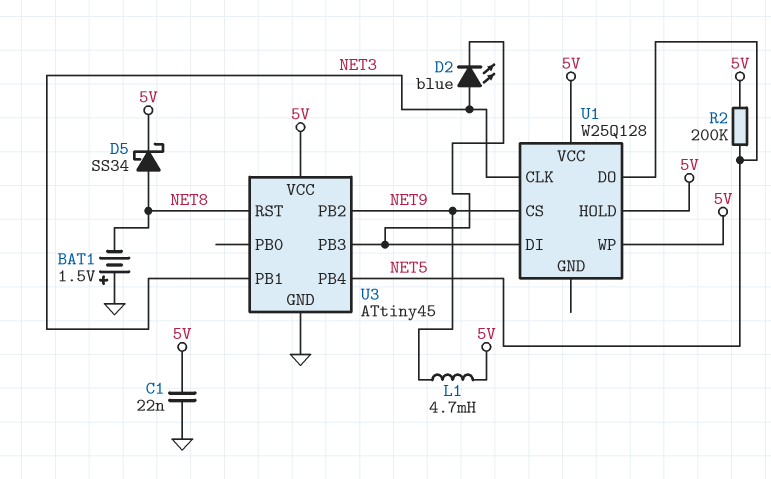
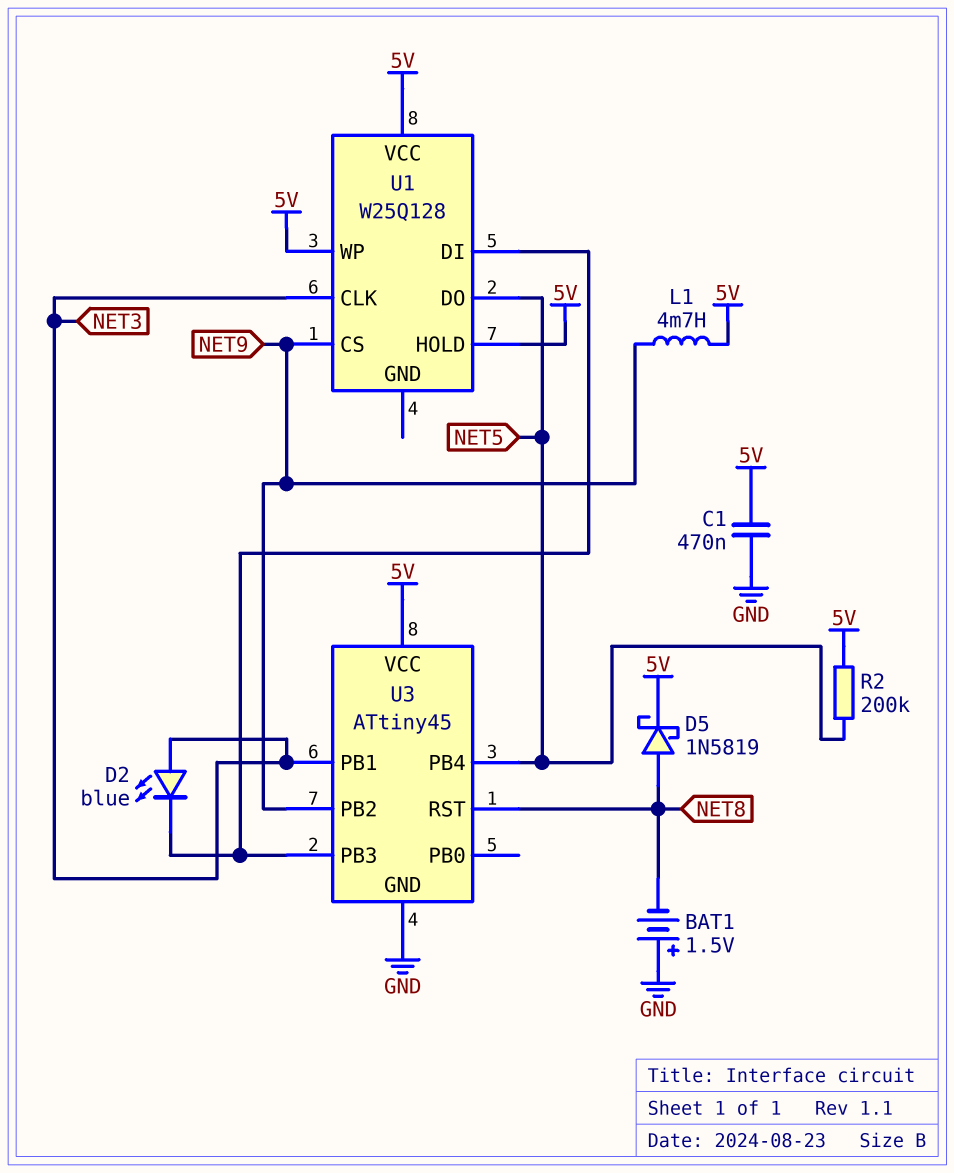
C1: 22nF (5V, GND) -> 470nF (5V, GND)
D5: schottky SS34 (A NET8, K 5V) -> schottky 1N5819 (A NET8, K 5V)

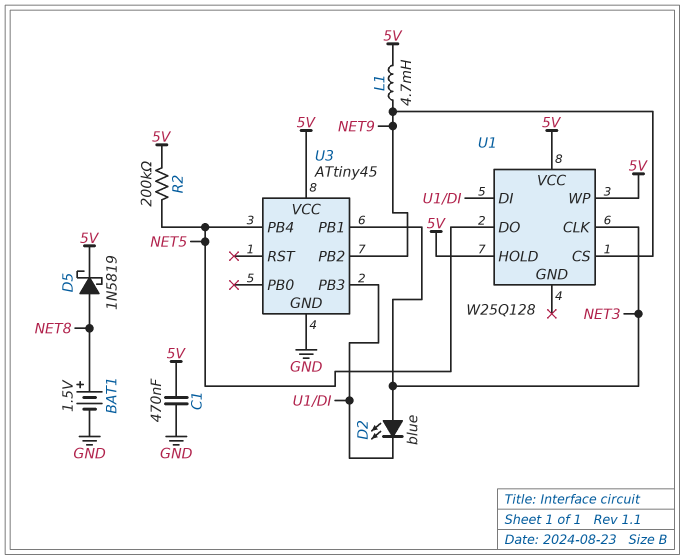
BAT1: 1.5V (plus GND, minus NET8) -> 1.5V (plus NET8, minus GND)
U3 pin RST: NET8 -> none

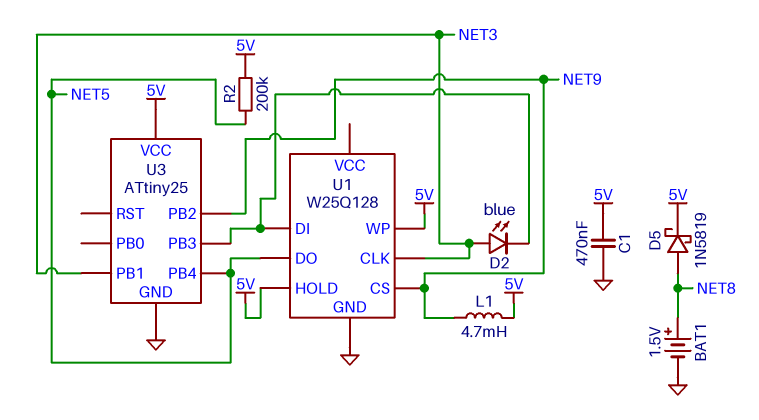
U1 pin GND: none -> GND
U1 pin VCC: 5V -> none
U3: ATtiny45 -> ATtiny25

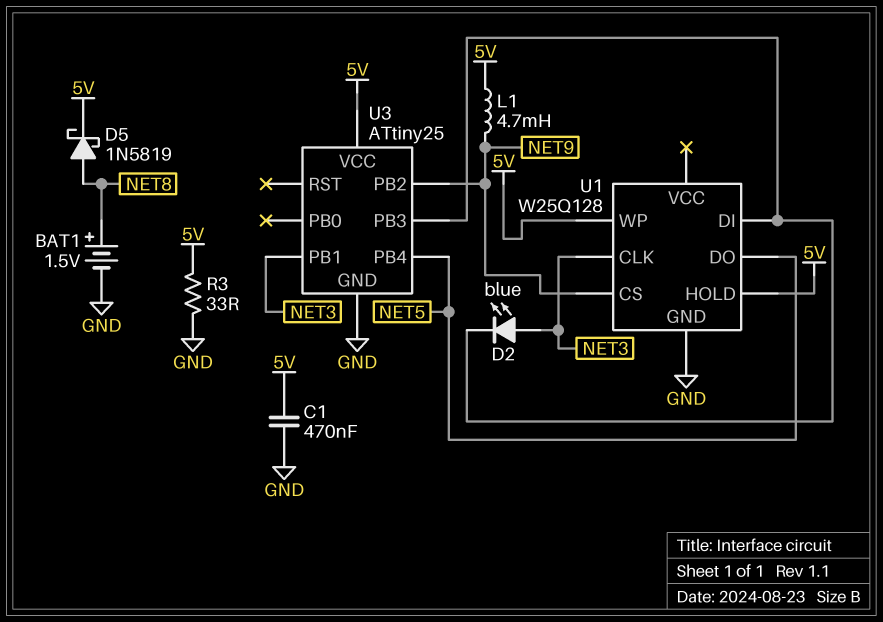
R2: 200k (5V, NET5) -> none
R3: none -> 33 (5V, GND)

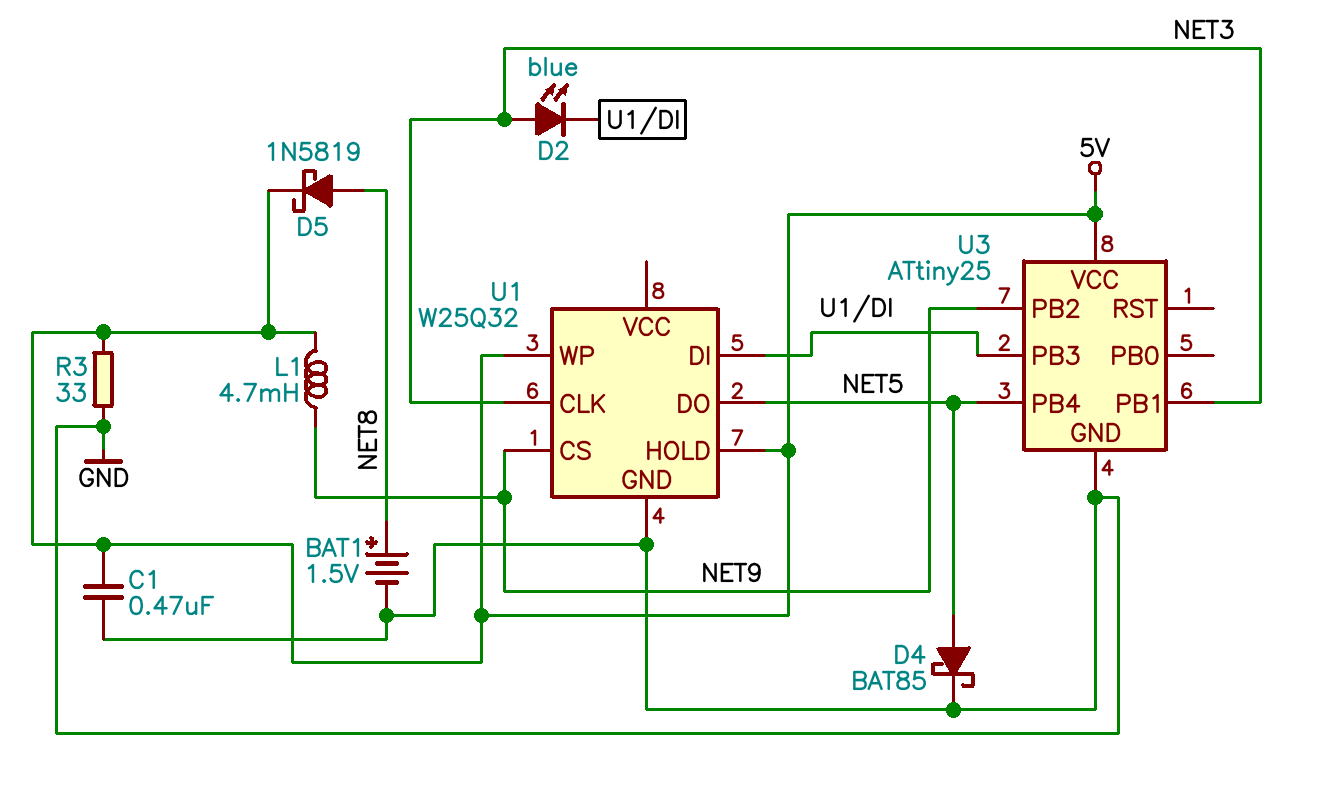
D4: none -> schottky BAT85 (A NET5, K GND)
U1: W25Q128 -> W25Q32

